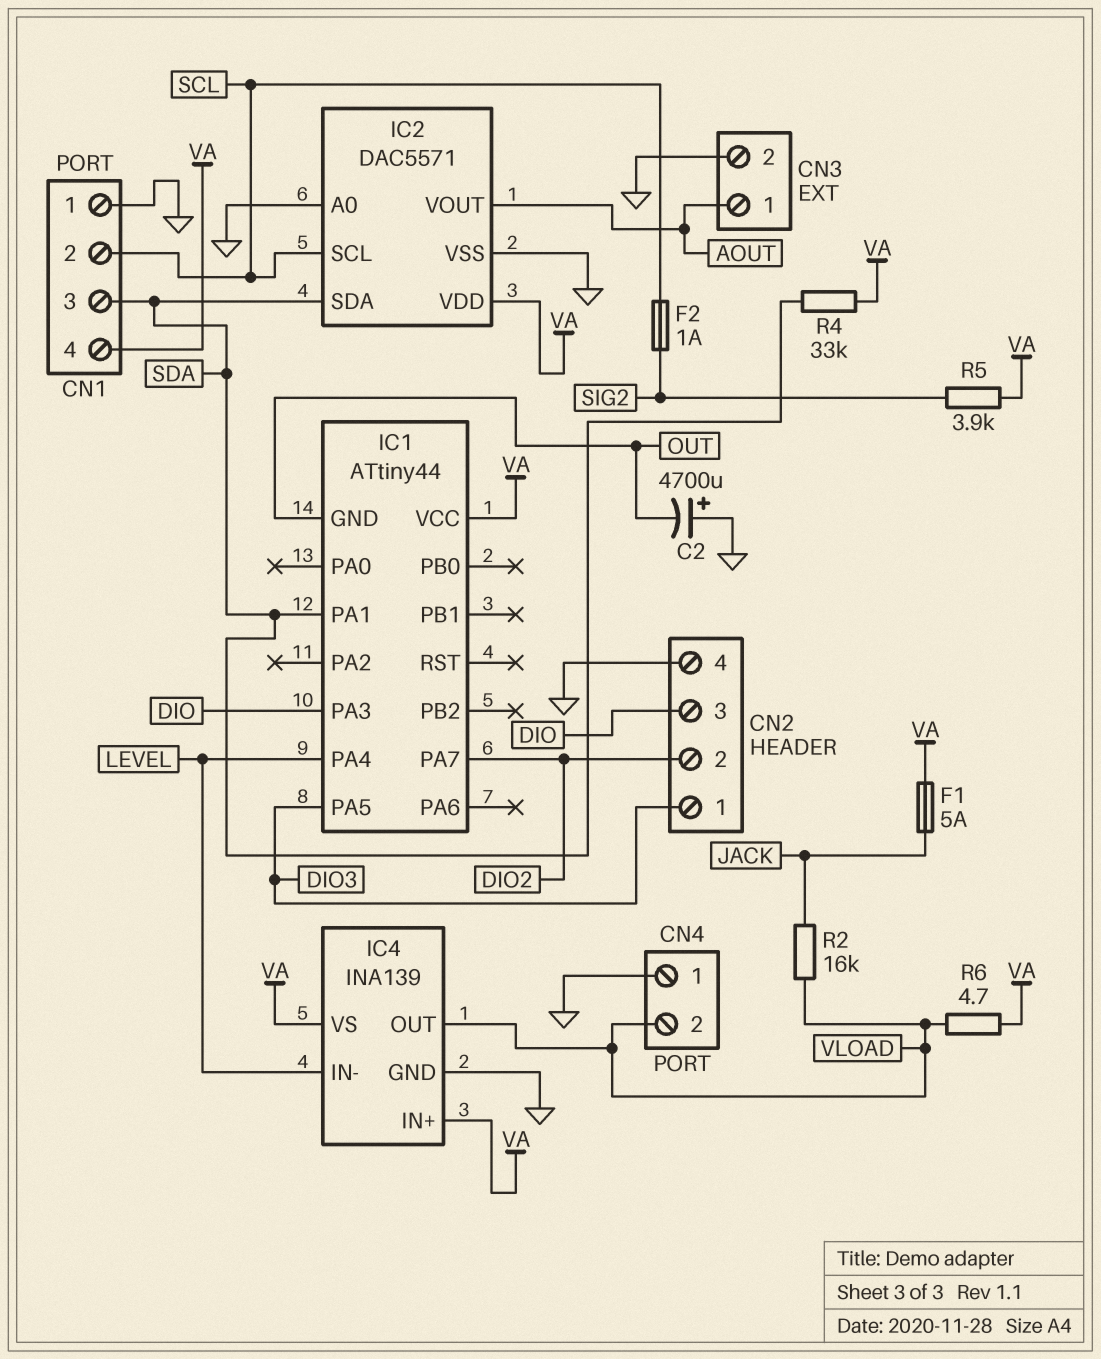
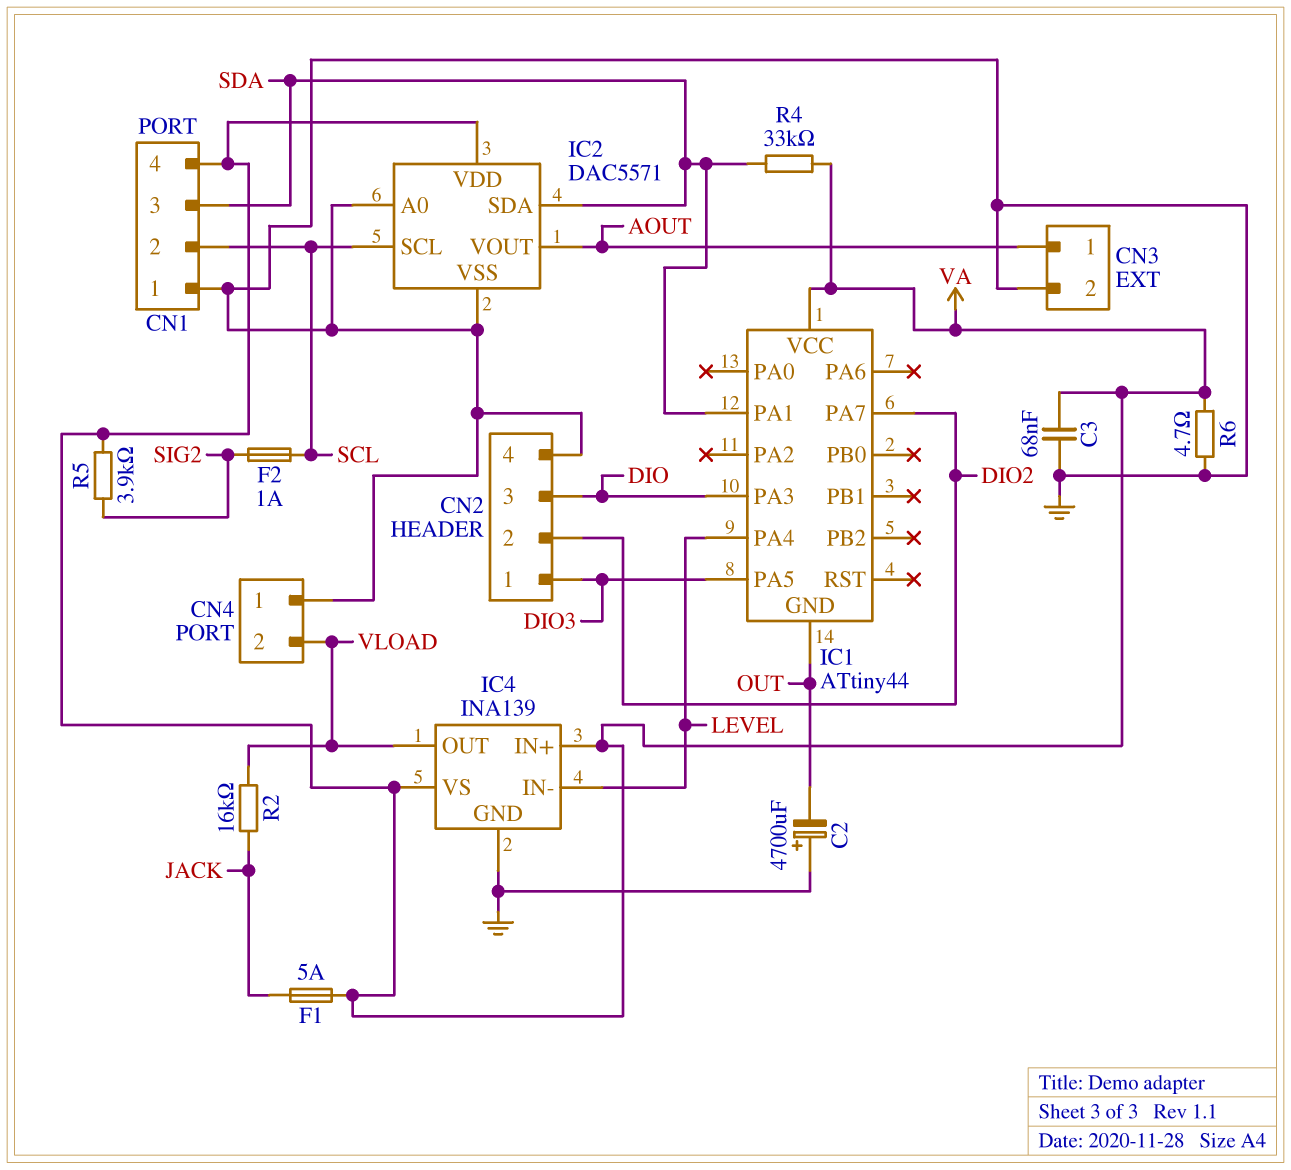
C3: none -> 68nF (GND, VA)
R6: 4.7 (VA, VLOAD) -> 4.7 (GND, VA)

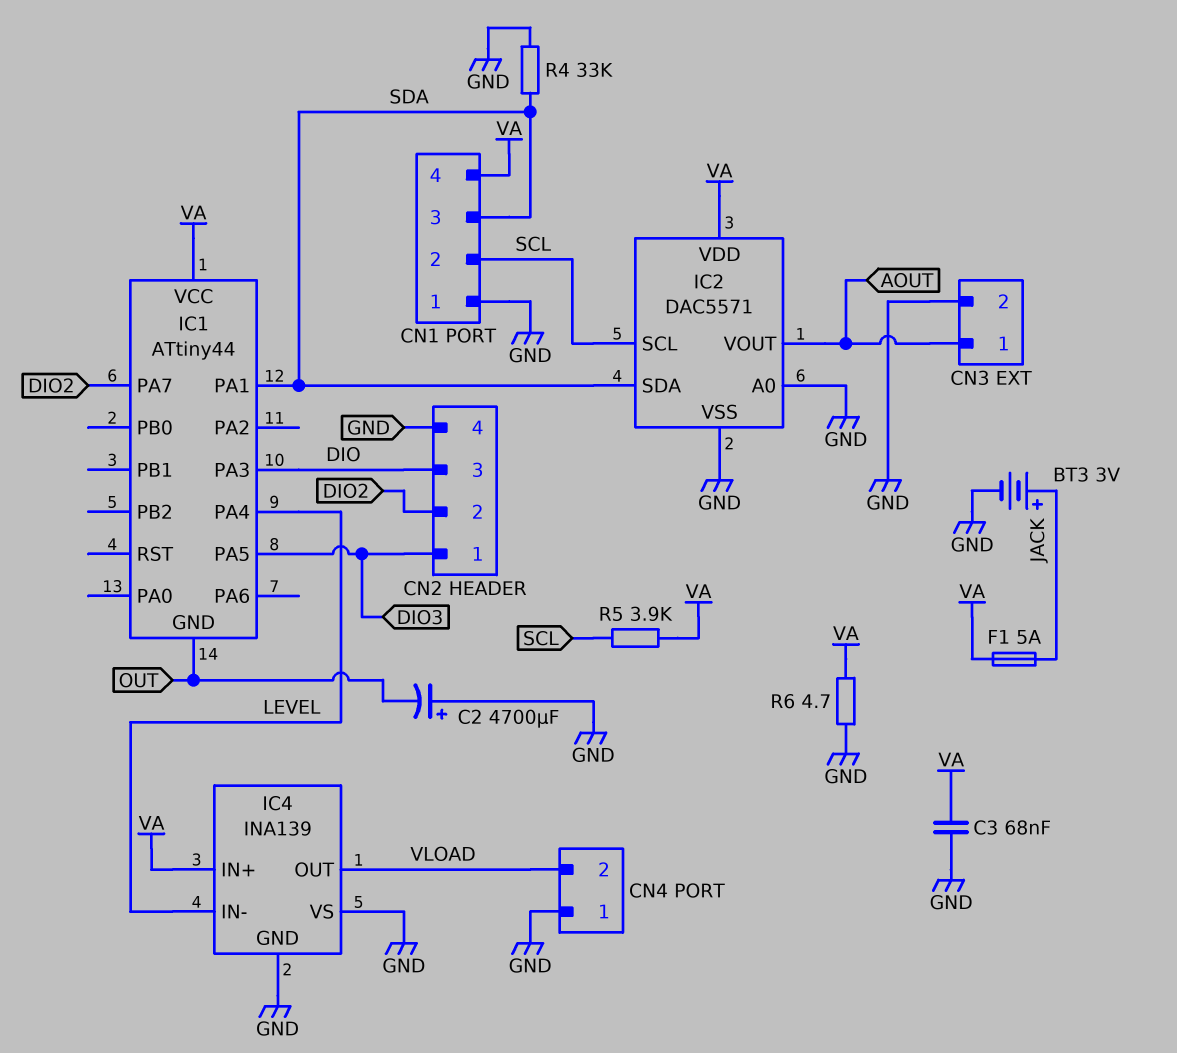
BT3: none -> 3V (plus JACK, minus GND)
F2: 1A (SCL, SIG2) -> none
IC4 pin VS: VA -> GND
R2: 16k (JACK, VLOAD) -> none
R4: 33k (SDA, VA) -> 33k (GND, SDA)
R5: 3.9k (SIG2, VA) -> 3.9k (SCL, VA)

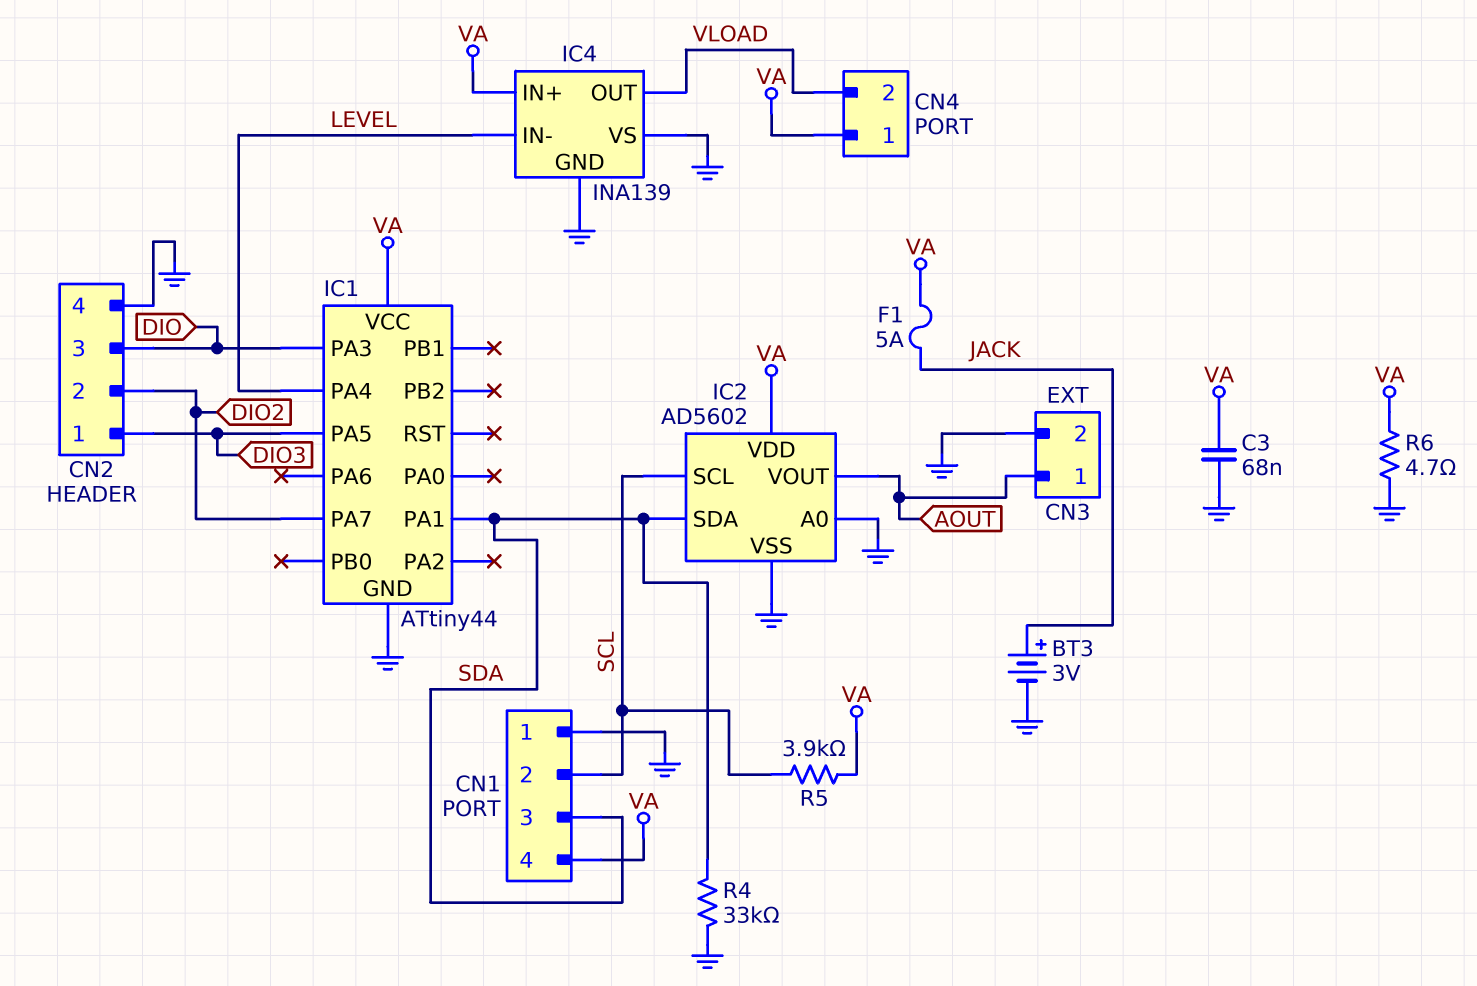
C2: 4700uF (plus GND, minus OUT) -> none
CN4 pin 1: GND -> VA
IC1 pin GND: OUT -> GND
IC2: DAC5571 -> AD5602

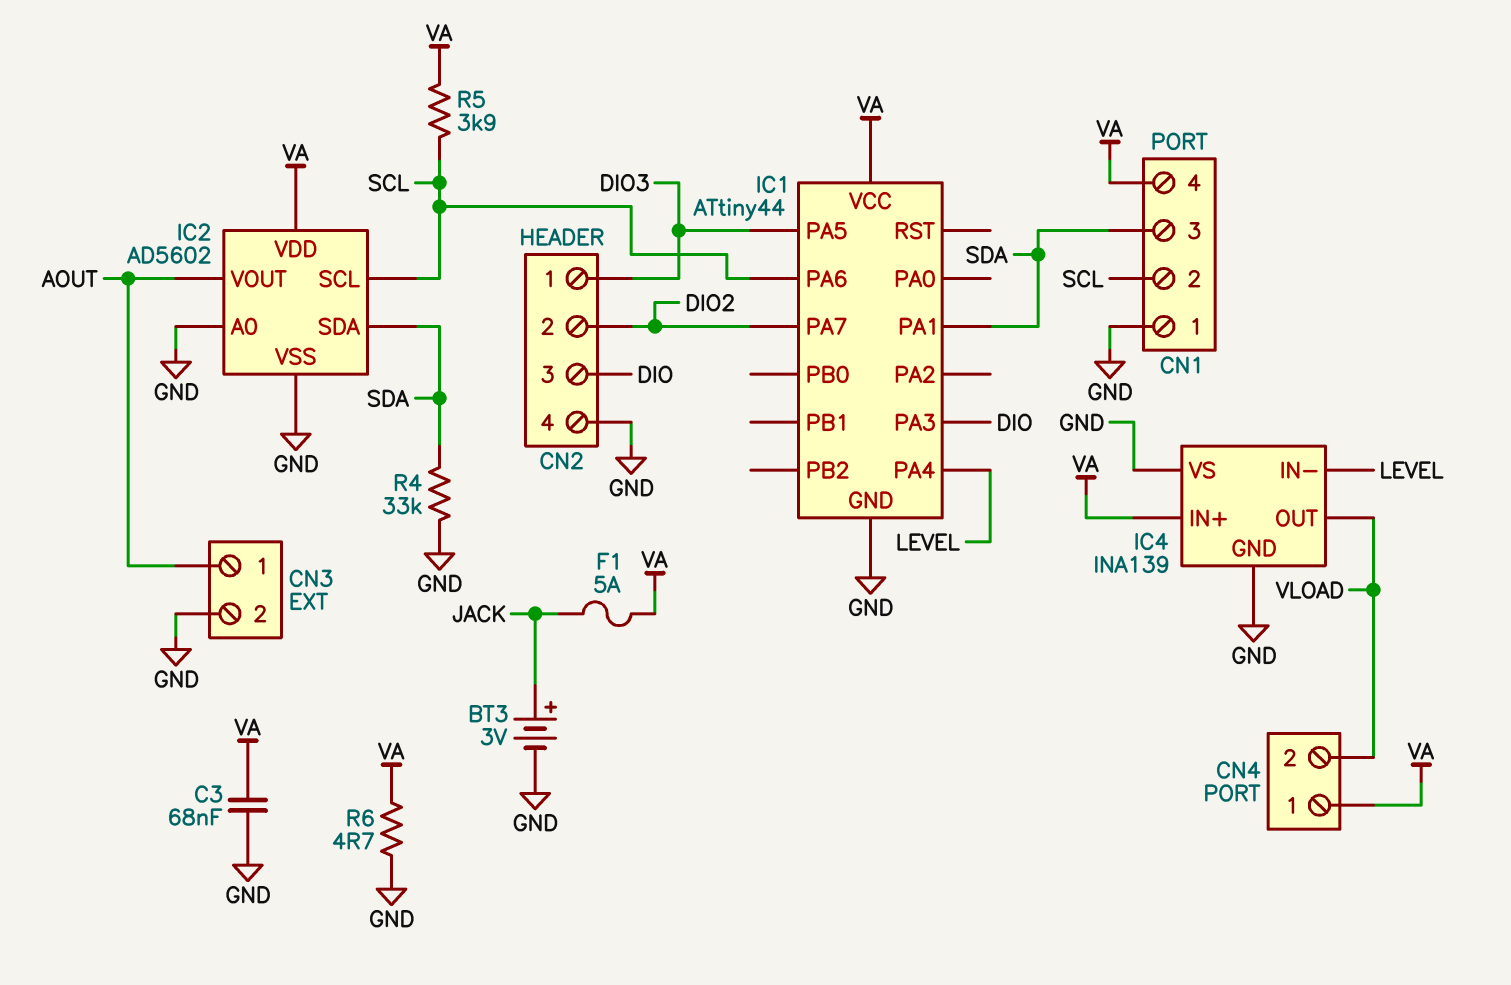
IC1 pin PA6: none -> SCL

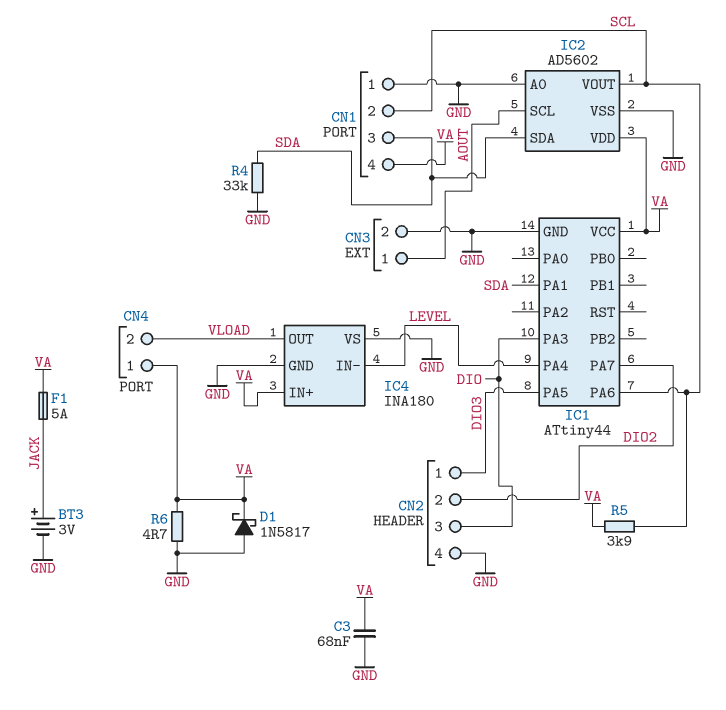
D1: none -> schottky 1N5817 (A GND, K VA)
IC2 pin SCL: SCL -> AOUT
IC2 pin VOUT: AOUT -> SCL
IC4: INA139 -> INA180

